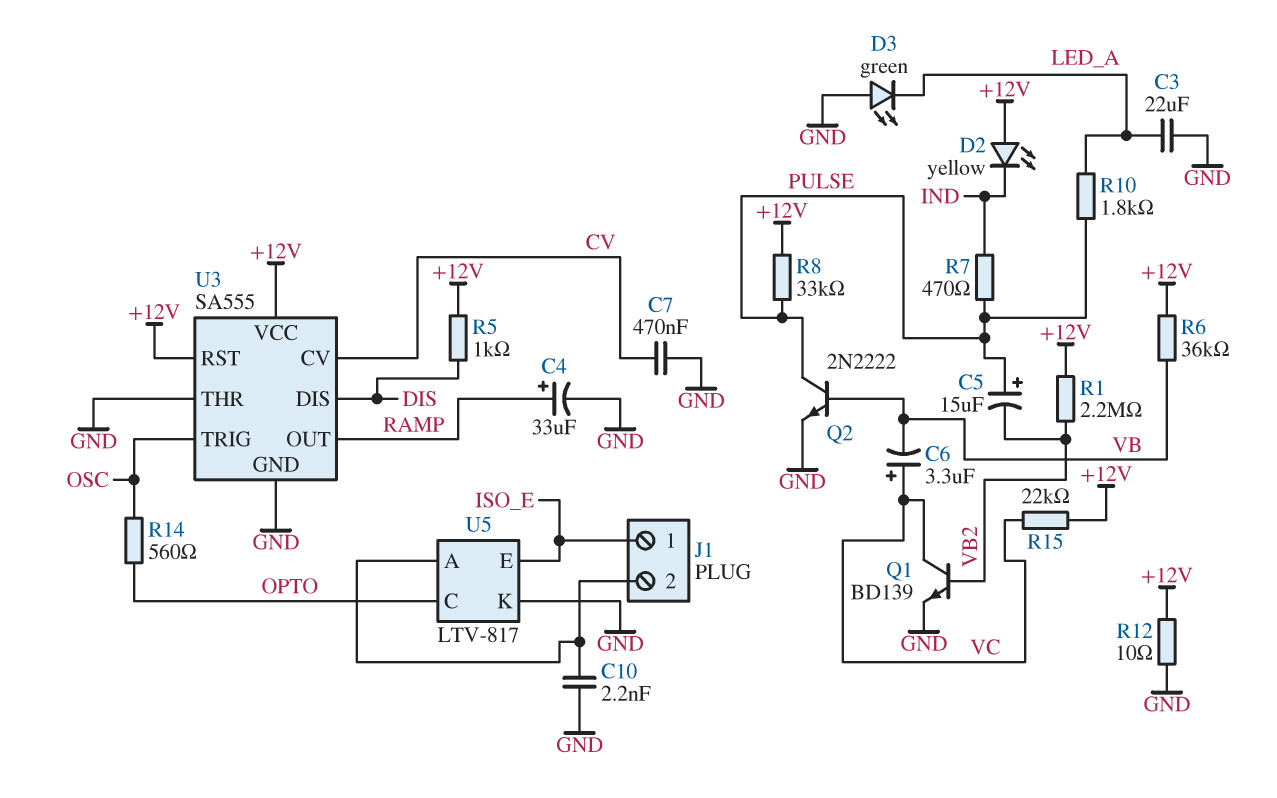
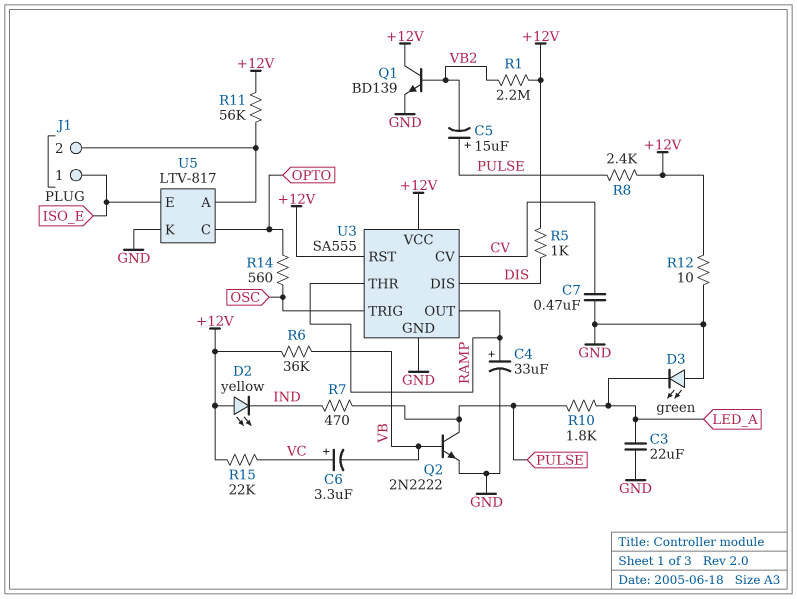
C10: 2.2nF (GND, J1/2) -> none
Q1: NPN BD139 (B VB2, C VC, E GND) -> NPN BD139 (B VB2, C +12V, E GND)
R8: 33k (+12V, PULSE) -> 2.4k (+12V, PULSE)
R11: none -> 56k (+12V, J1/2)
U3 pin THR: GND -> RAMP

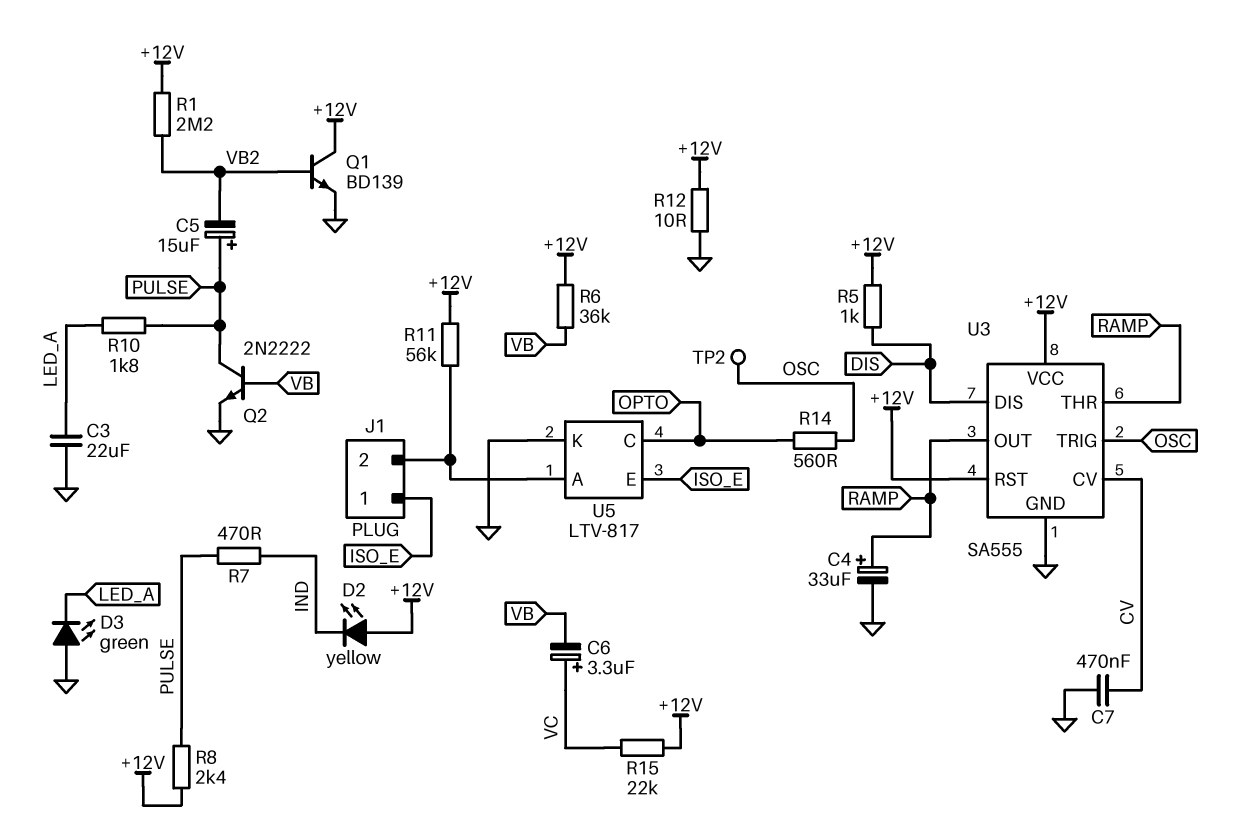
TP2: none -> test point (OSC)

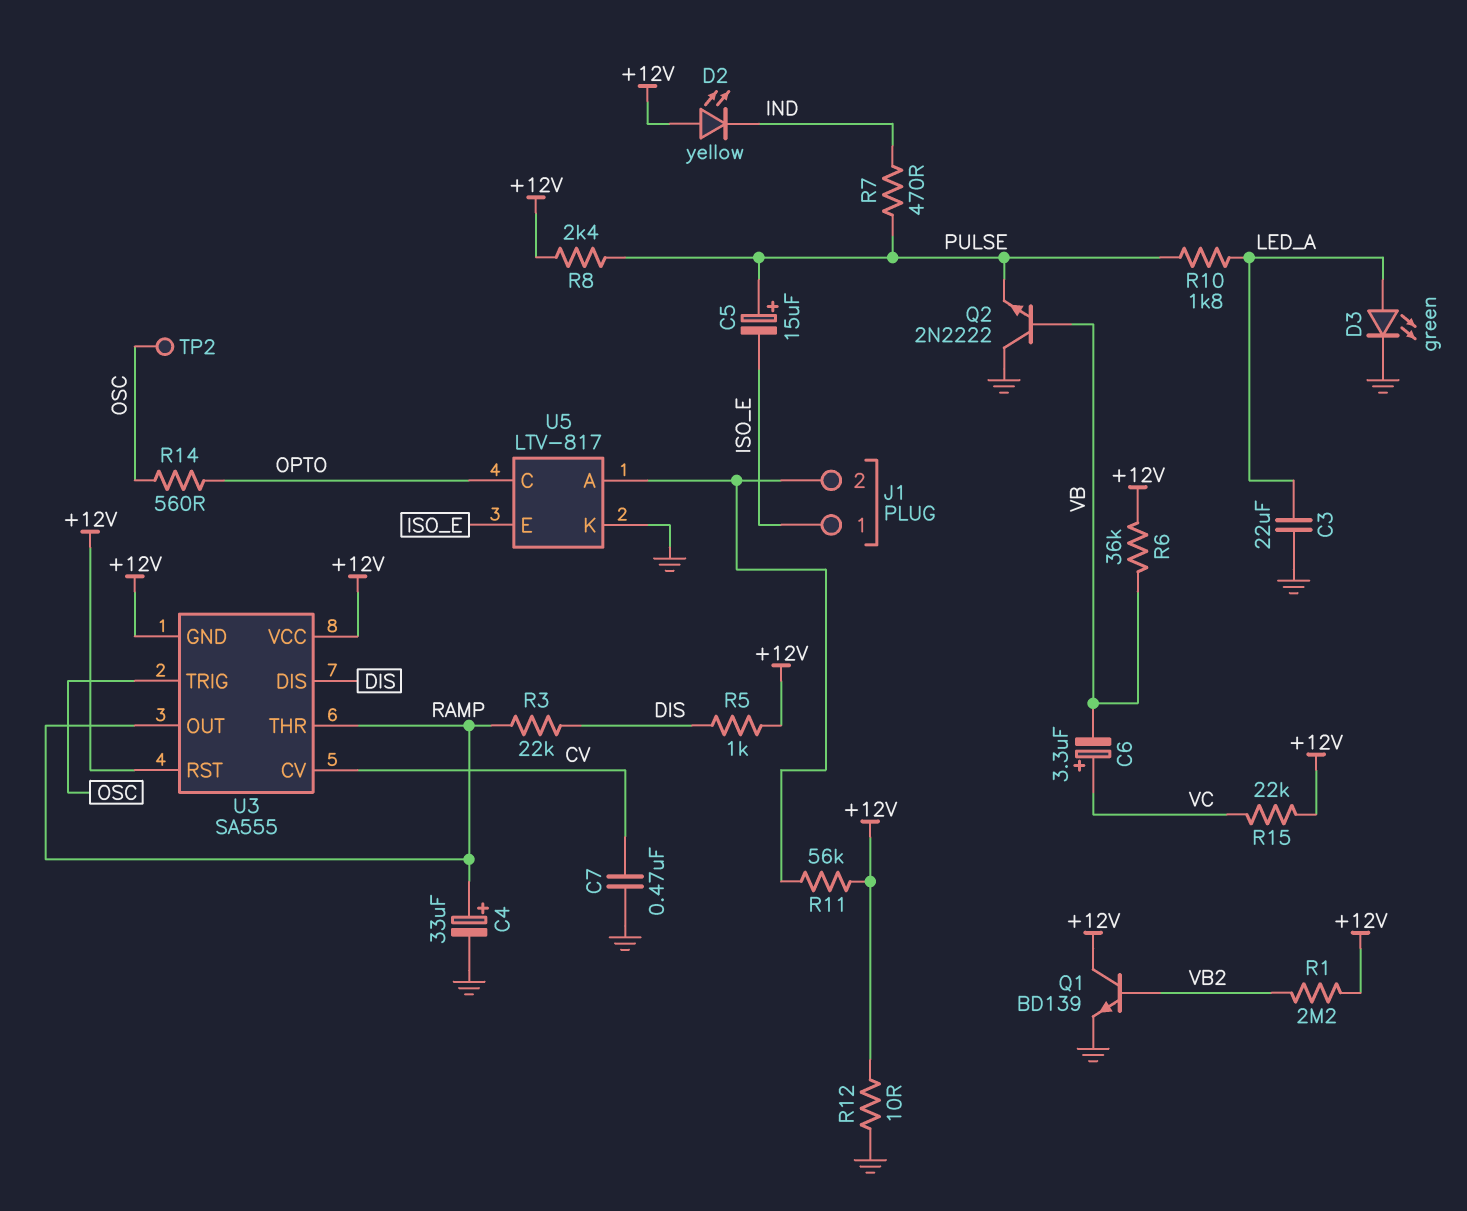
C5: 15uF (plus PULSE, minus VB2) -> 15uF (plus PULSE, minus ISO_E)
D3: LED green (A GND, K LED_A) -> LED green (A LED_A, K GND)
Q2: NPN 2N2222 (B VB, C PULSE, E GND) -> NPN 2N2222 (B VB, C GND, E PULSE)
R3: none -> 22k (DIS, RAMP)
U3 pin GND: GND -> +12V

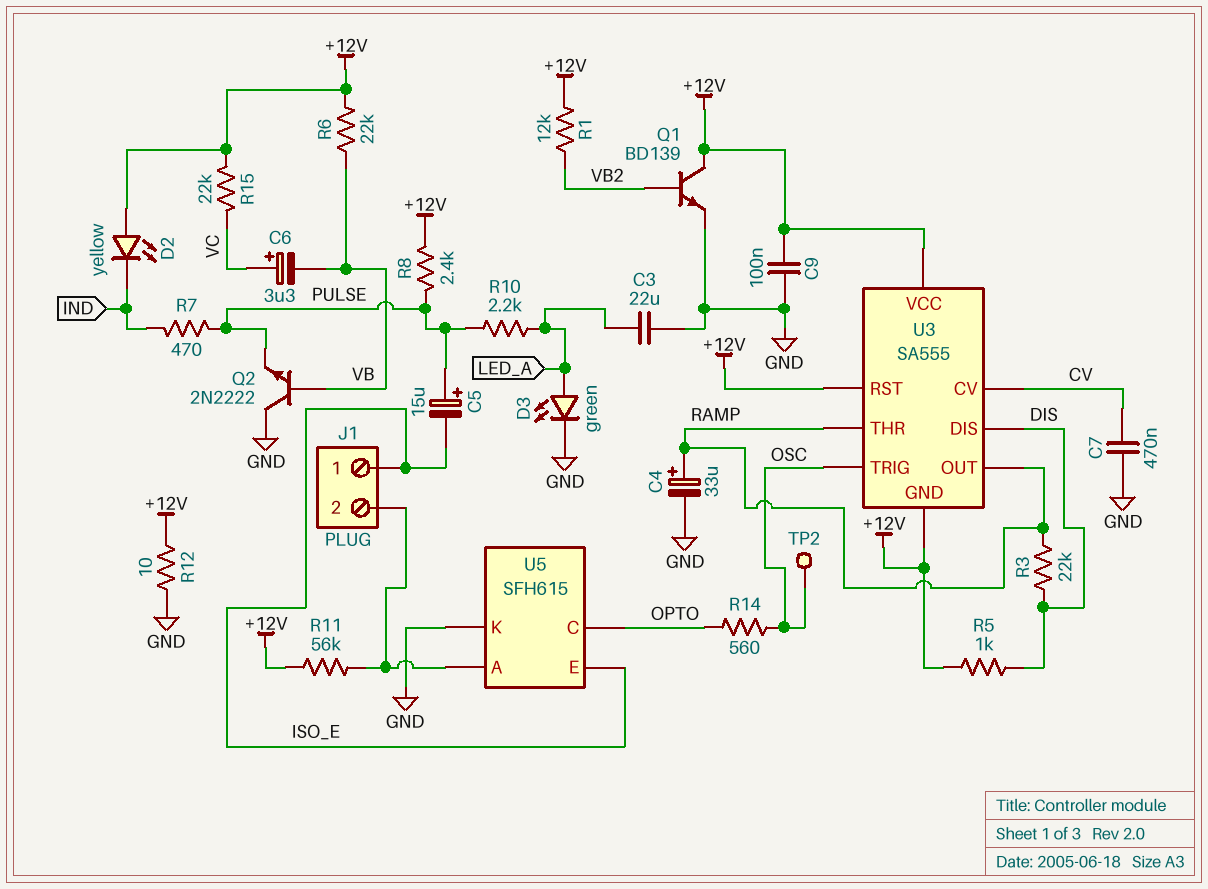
C9: none -> 100nF (+12V, GND)
R1: 2.2M (+12V, VB2) -> 12k (+12V, VB2)
R6: 36k (+12V, VB) -> 22k (+12V, VB)
R10: 1.8k (LED_A, PULSE) -> 2.2k (LED_A, PULSE)
U5: LTV-817 -> SFH615

